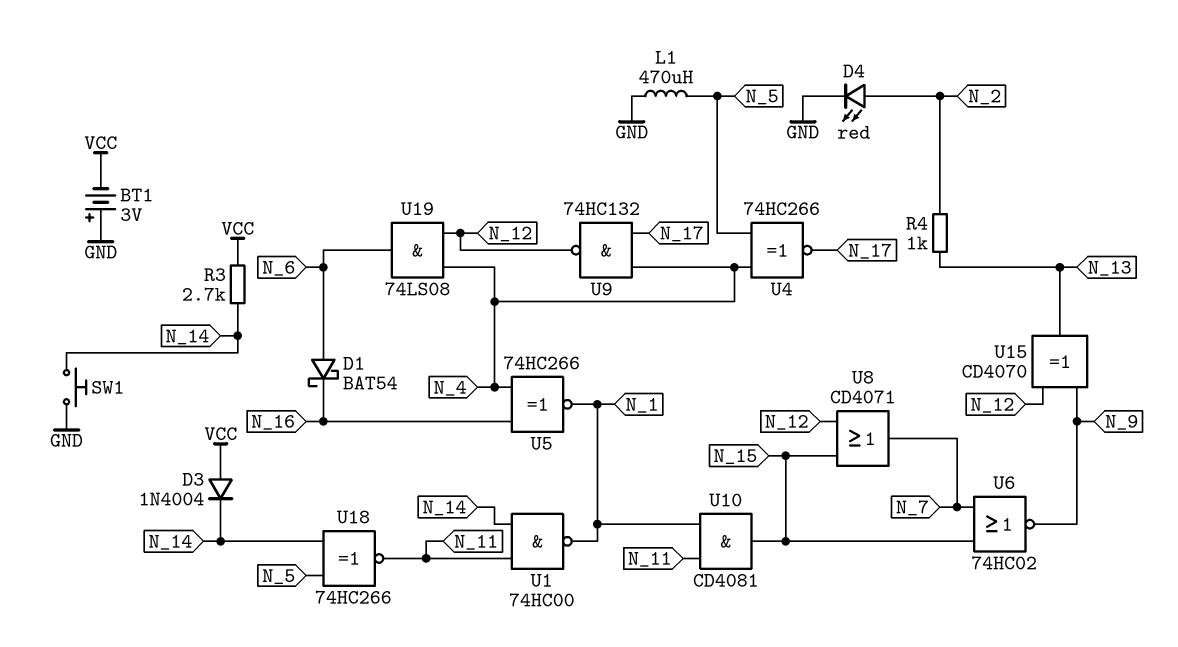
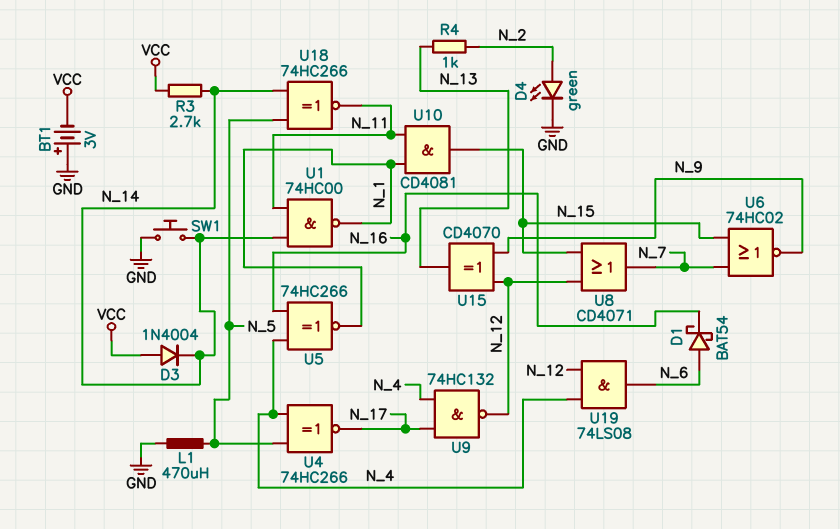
D4: LED red (A N_2, K GND) -> LED green (A N_2, K GND)

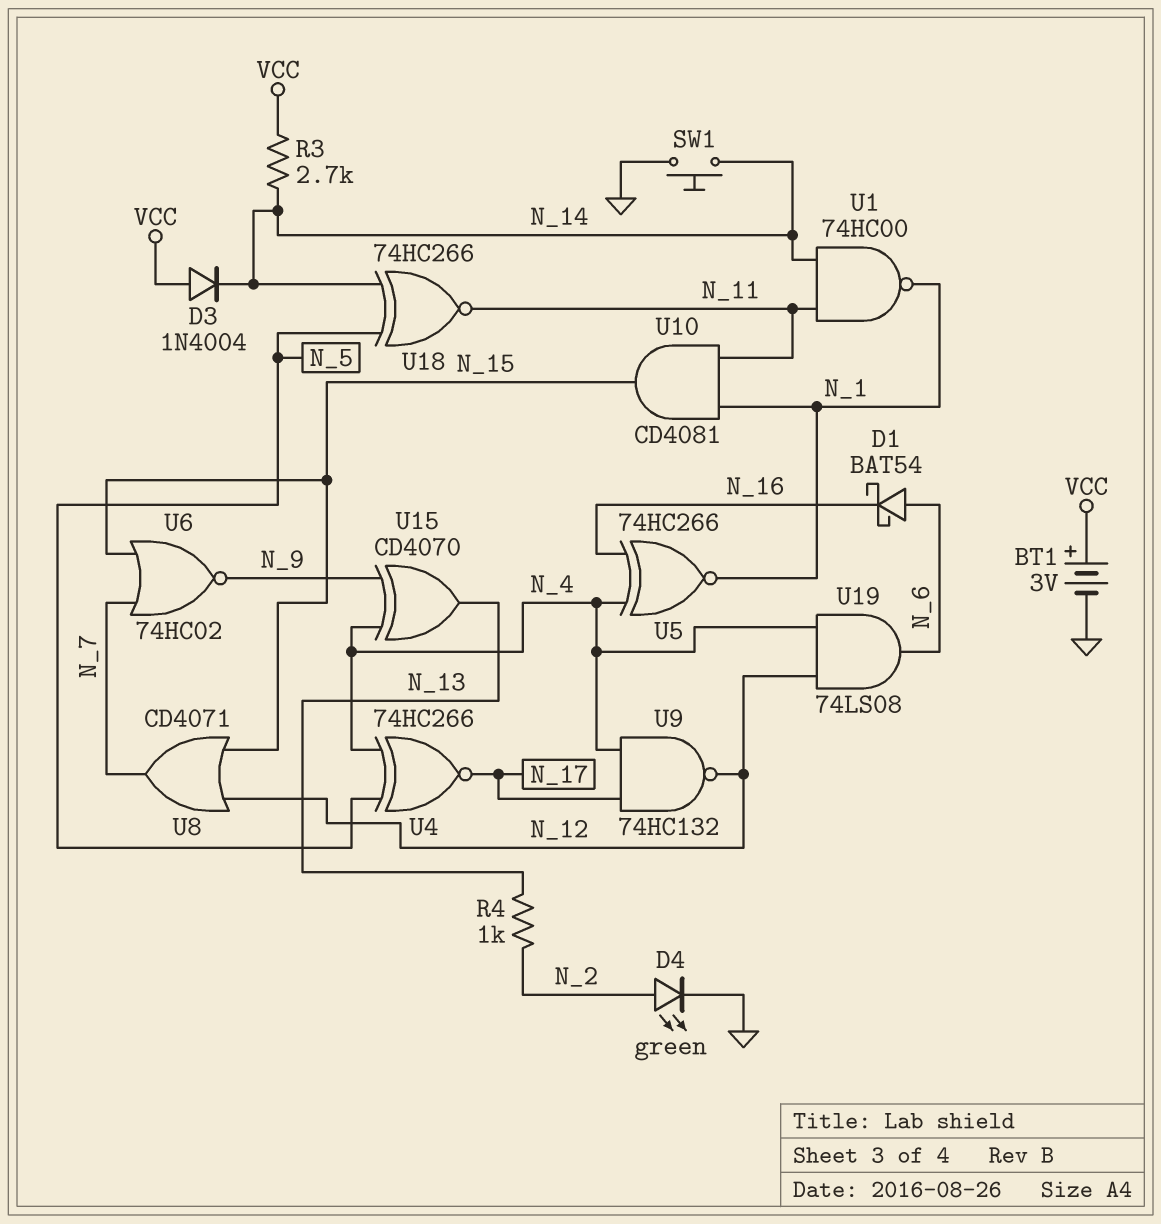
BT1: 3V (plus GND, minus VCC) -> 3V (plus VCC, minus GND)
L1: 470uH (GND, N_5) -> none
U15: XOR CD4070 (in N_9, in N_12, out N_13) -> XOR CD4070 (in N_4, in N_9, out N_13)

